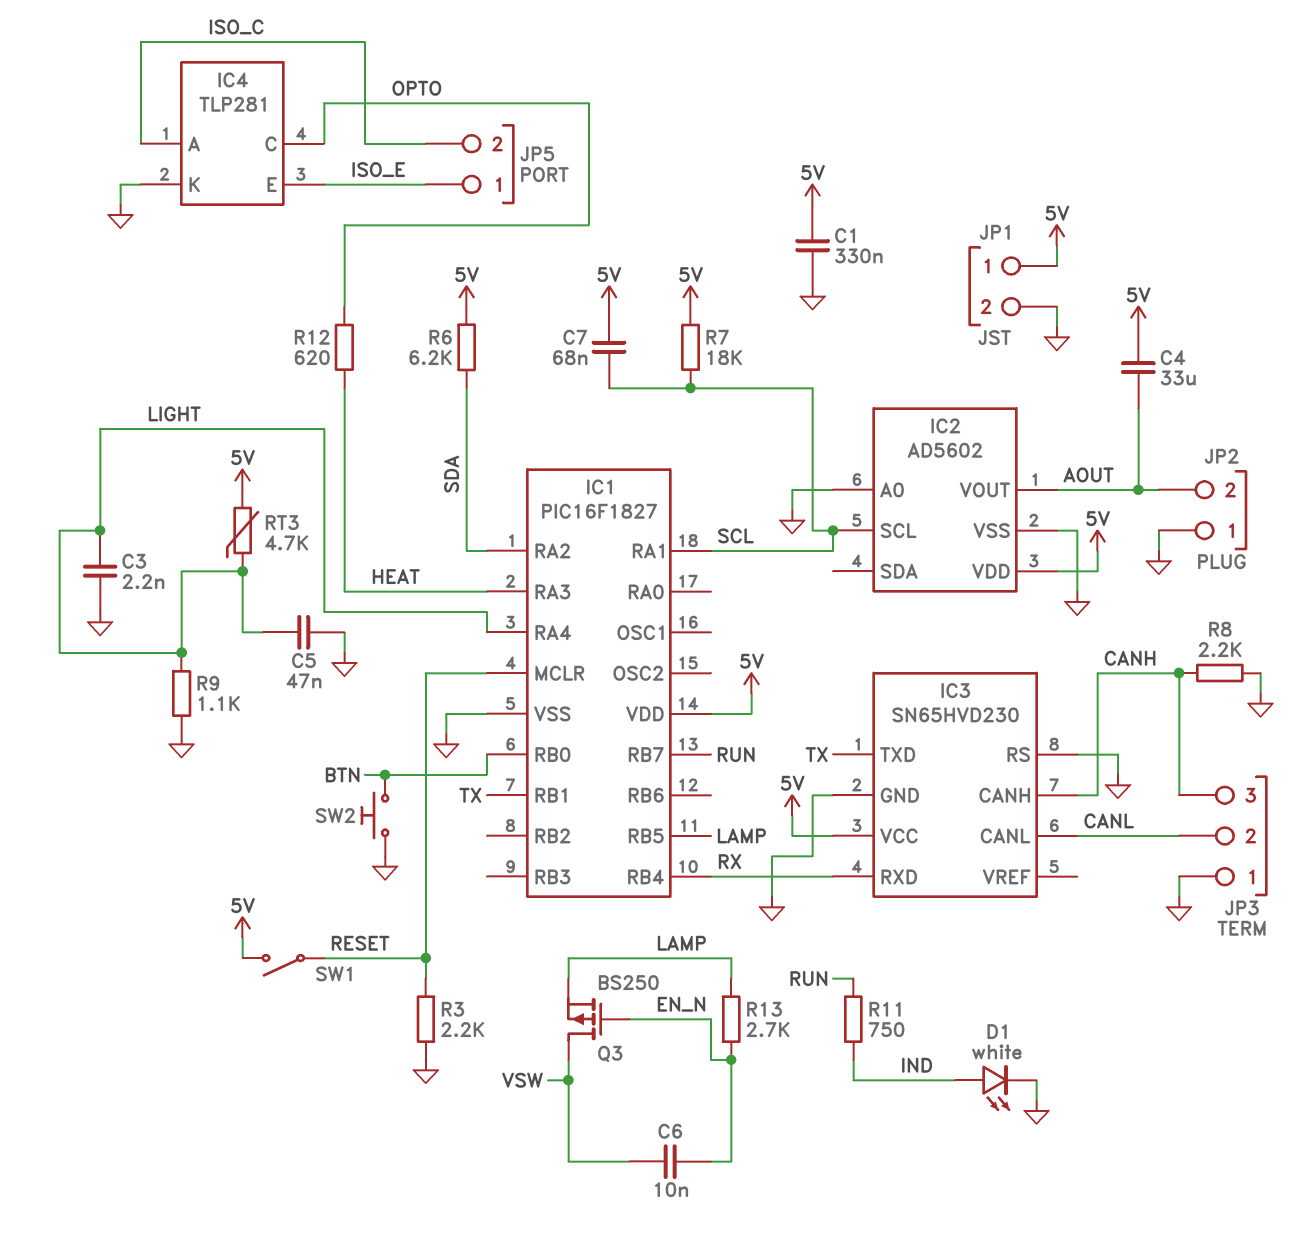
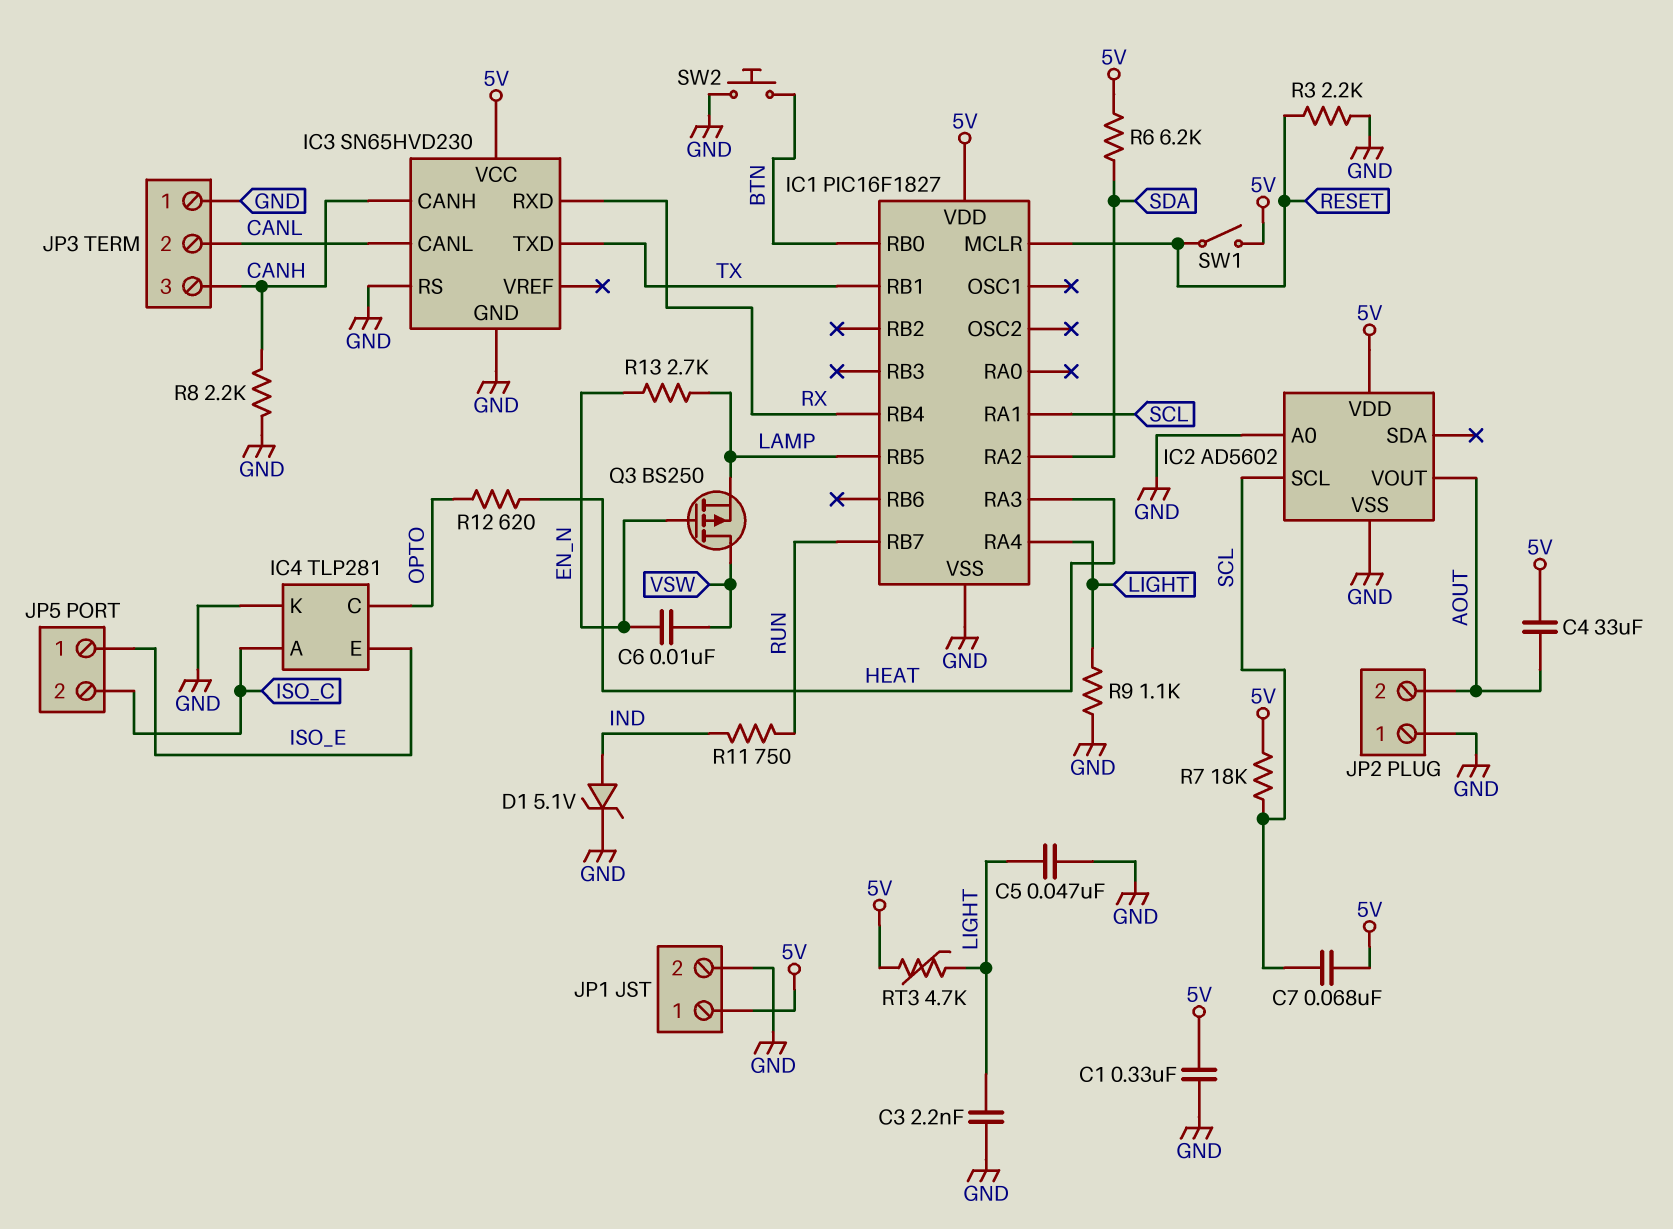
D1: LED white (A IND, K GND) -> zener 5.1V (A IND, K GND)

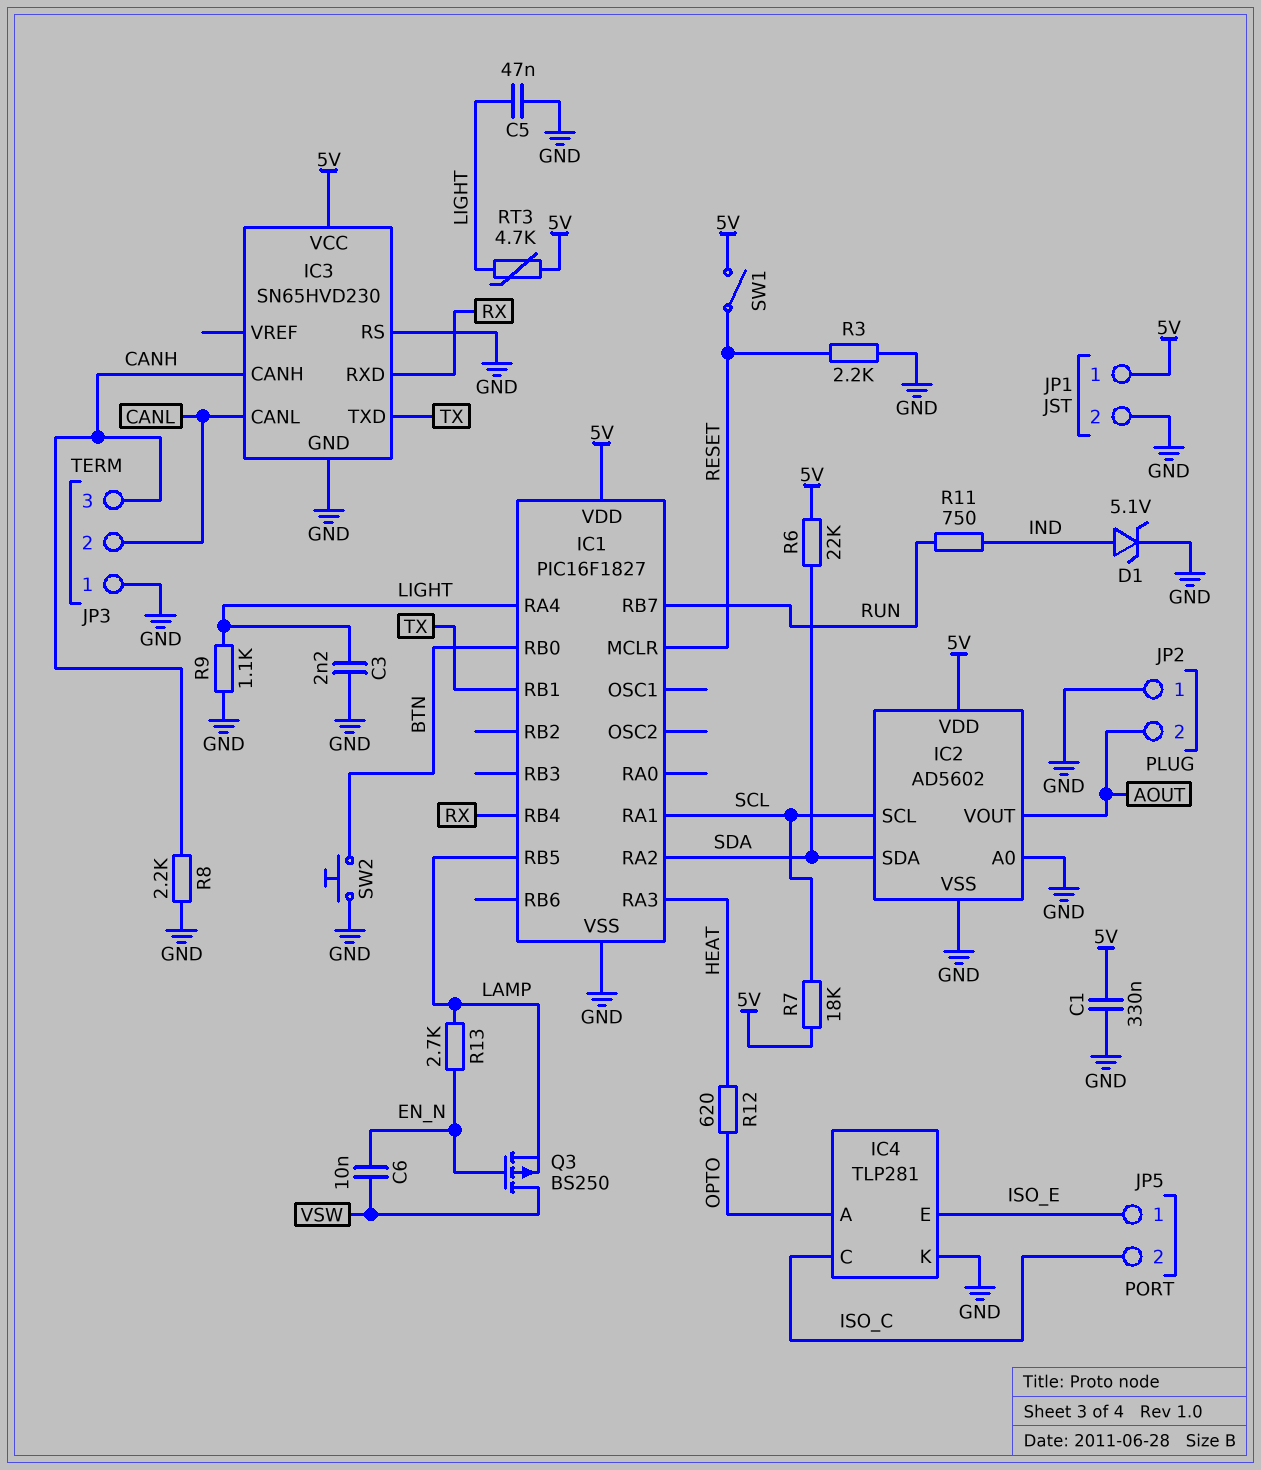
C4: 33uF (5V, AOUT) -> none
C7: 68nF (5V, SCL) -> none
IC2 pin SDA: none -> SDA
IC4 pin A: ISO_C -> OPTO
IC4 pin C: OPTO -> ISO_C
R6: 6.2k (5V, SDA) -> 22k (5V, SDA)

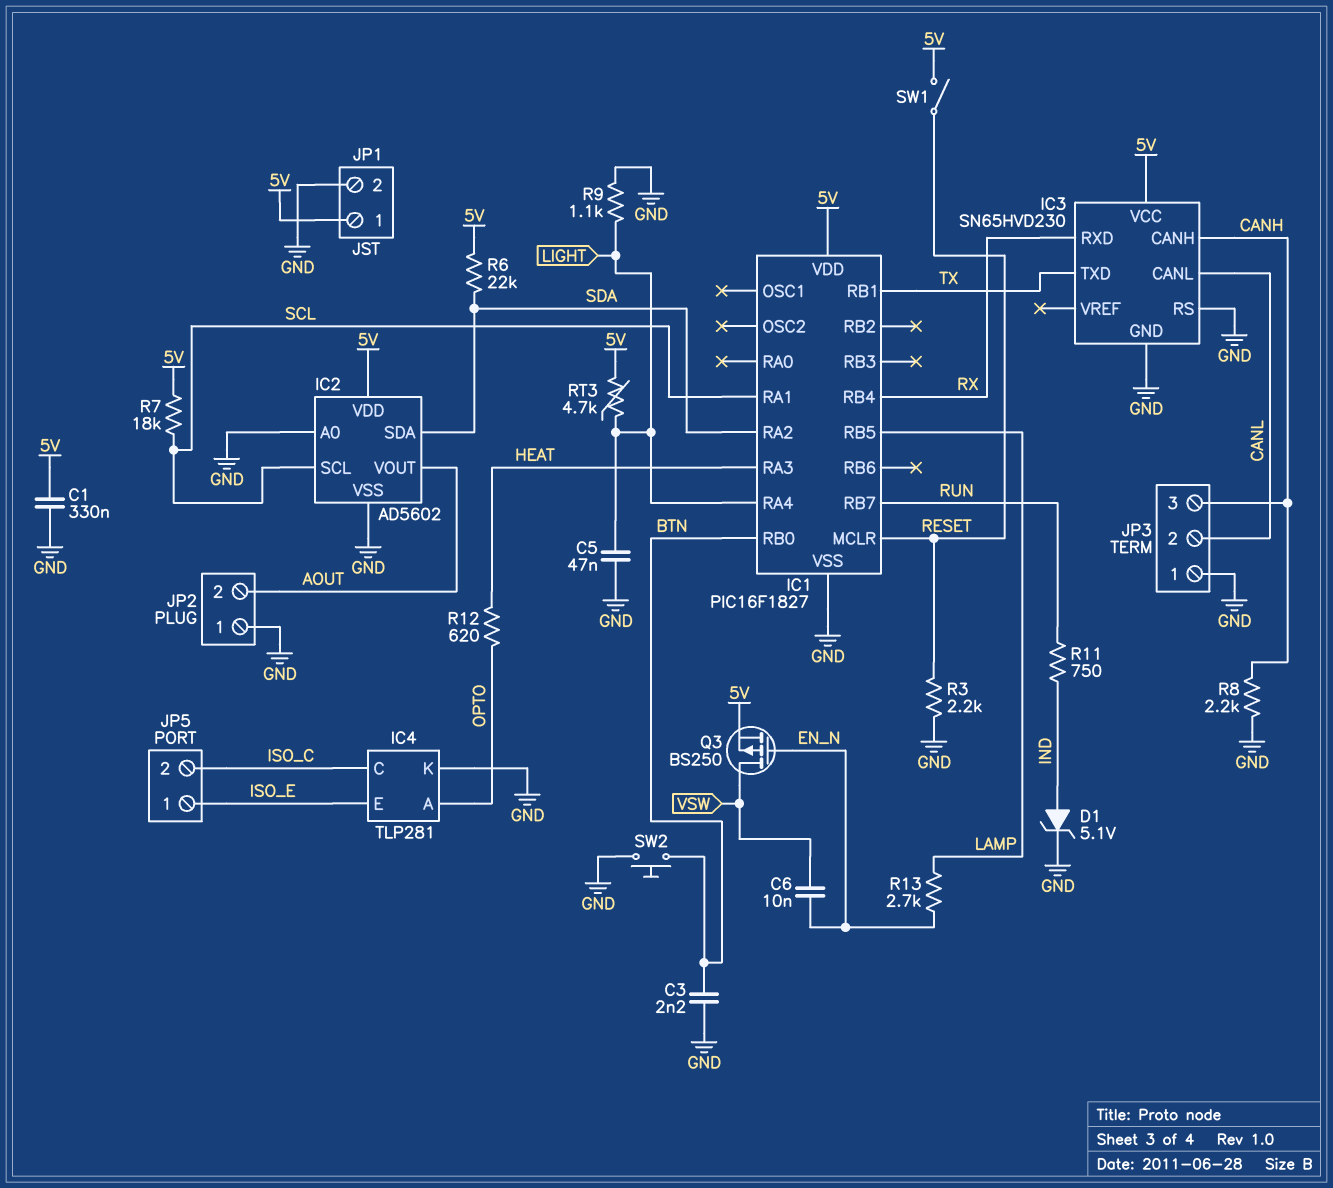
C3: 2.2nF (GND, LIGHT) -> 2.2nF (BTN, GND)
Q3: PMOS BS250 (G EN_N, D VSW, S LAMP) -> PMOS BS250 (G EN_N, D VSW, S 5V)

